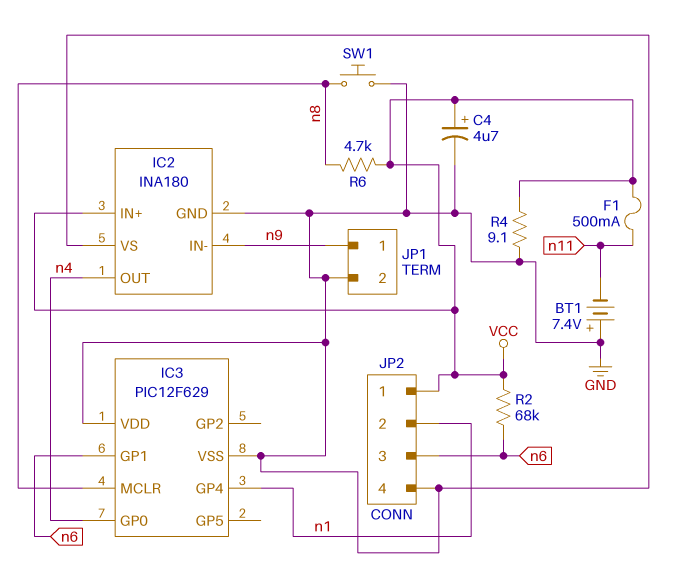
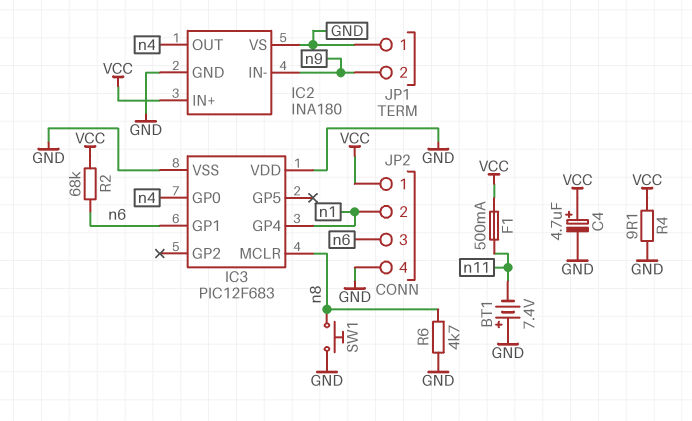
IC3: PIC12F629 -> PIC12F683
JP1 pin 1: n9 -> GND
JP1 pin 2: GND -> n9
R6: 4.7k (VCC, n8) -> 4.7k (GND, n8)

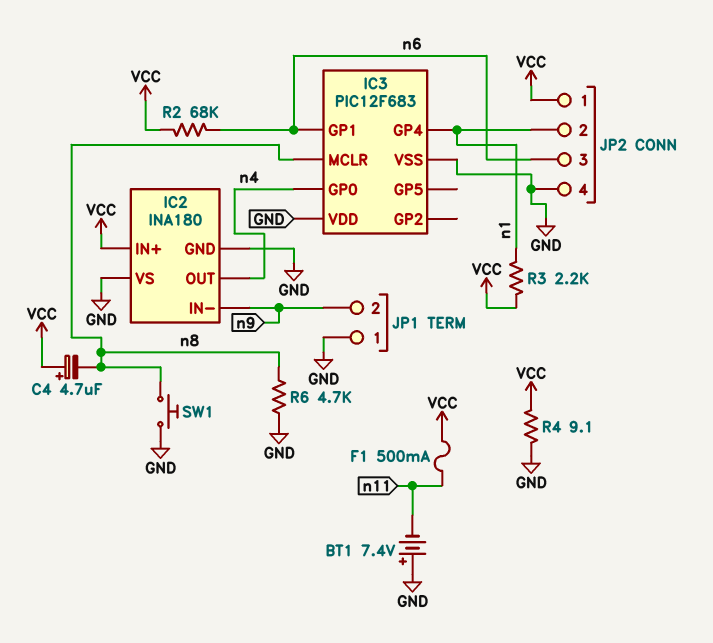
C4: 4.7uF (plus VCC, minus GND) -> 4.7uF (plus VCC, minus n8)
R3: none -> 2.2k (VCC, n1)

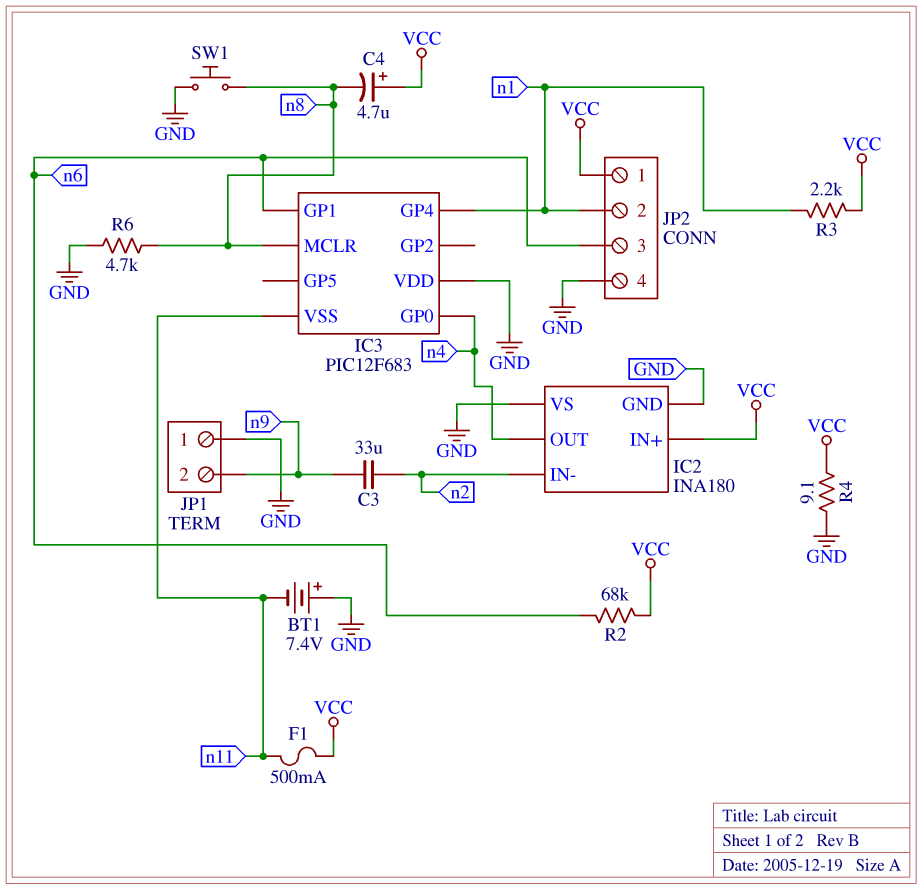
C3: none -> 33uF (n2, n9)
IC2 pin IN-: n9 -> n2
IC3 pin VSS: GND -> n11

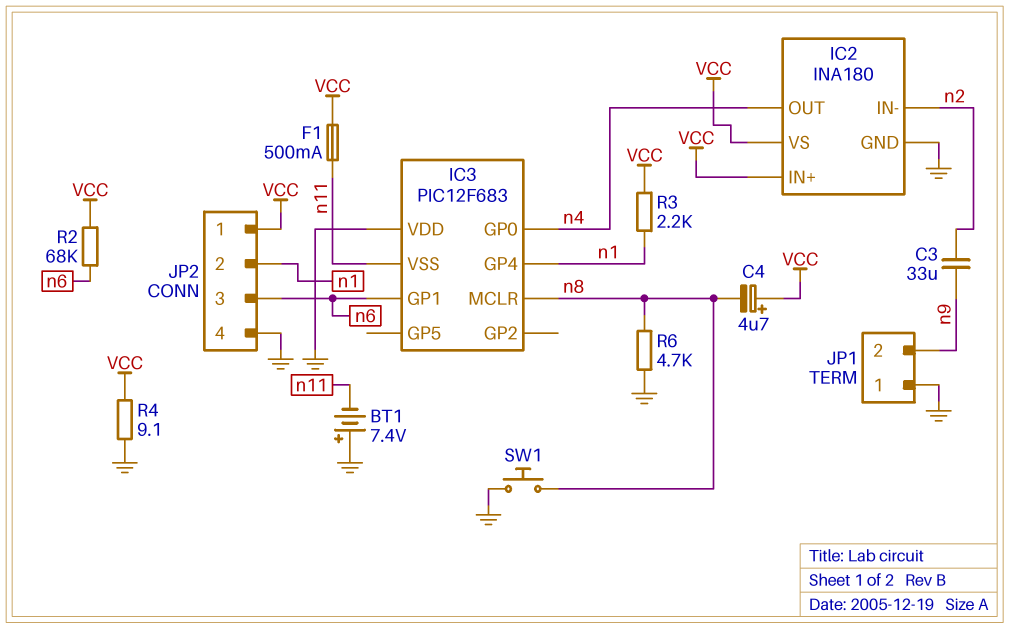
IC2 pin VS: GND -> VCC

